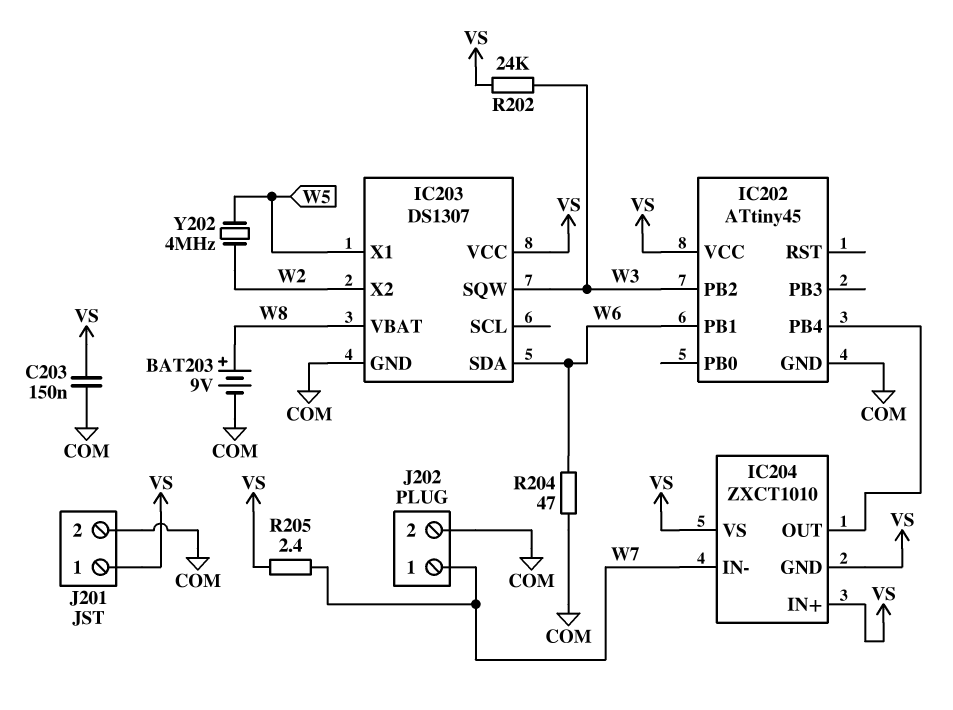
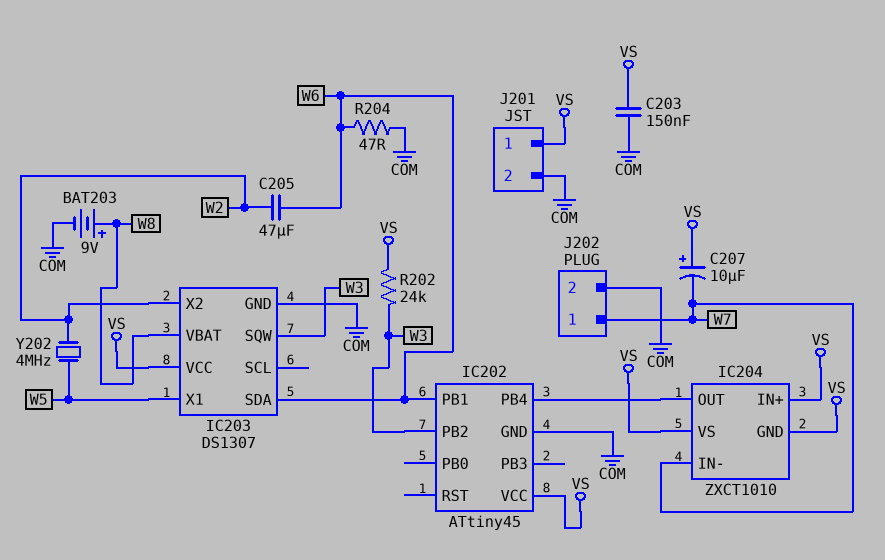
C205: none -> 47uF (W2, W6)
C207: none -> 10uF (plus VS, minus W7)
R205: 2.4 (VS, W7) -> none

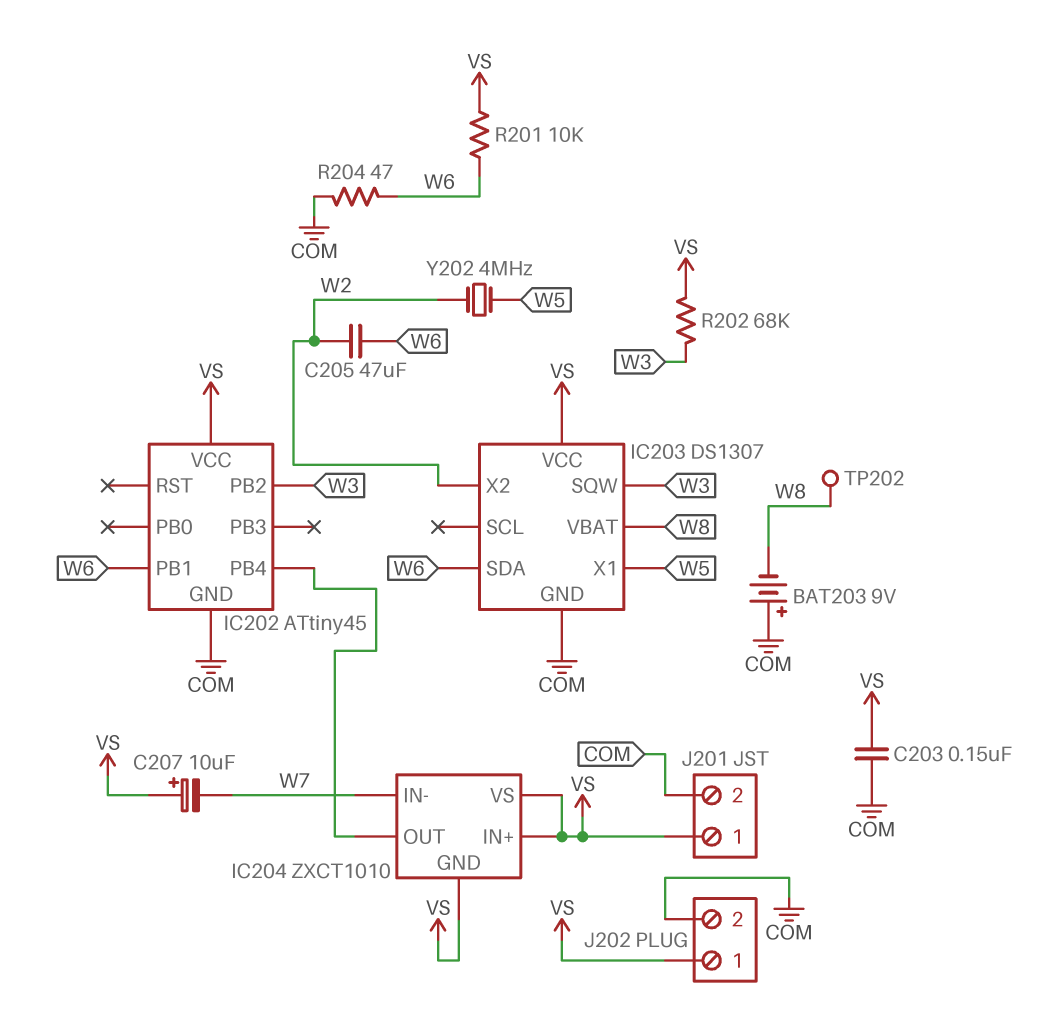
BAT203: 9V (plus W8, minus COM) -> 9V (plus COM, minus W8)
J202 pin 1: W7 -> VS
R201: none -> 10k (VS, W6)
R202: 24k (VS, W3) -> 68k (VS, W3)
TP202: none -> test point (W8)

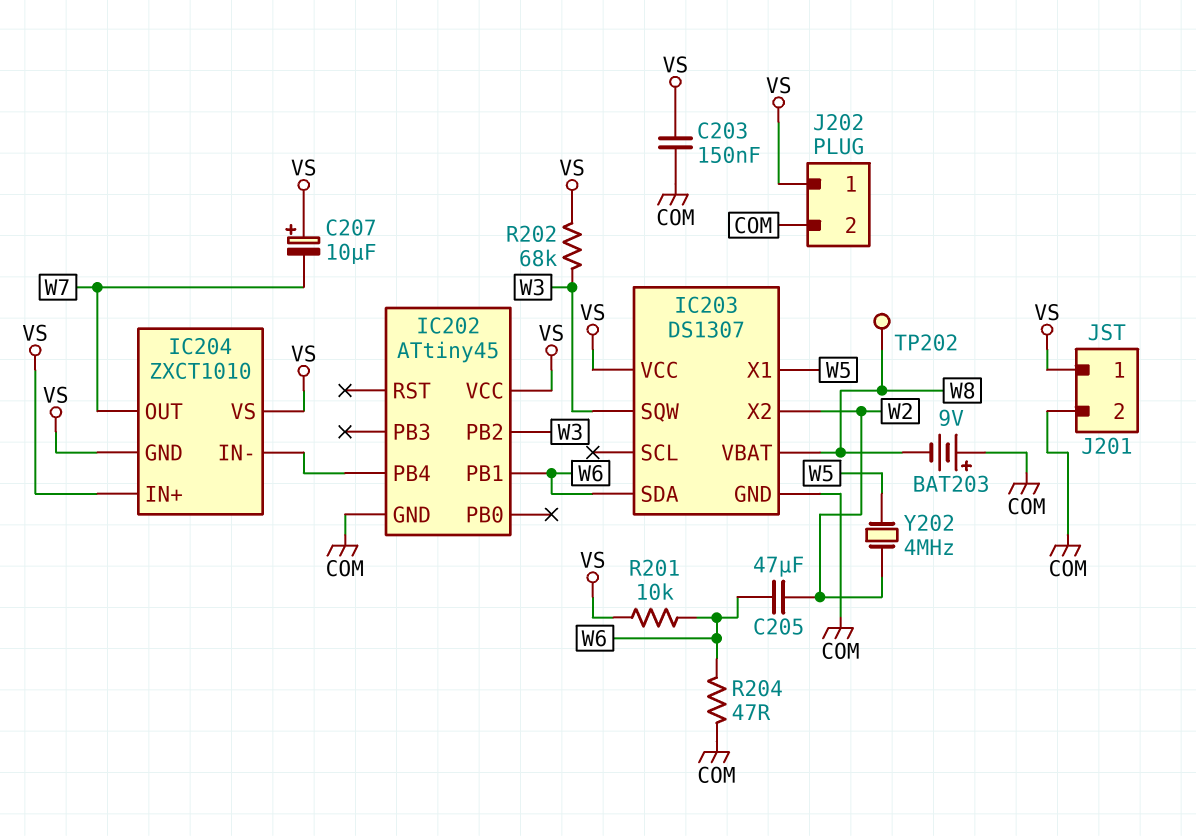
IC204 pin IN-: W7 -> IC202/PB4
IC204 pin OUT: IC202/PB4 -> W7

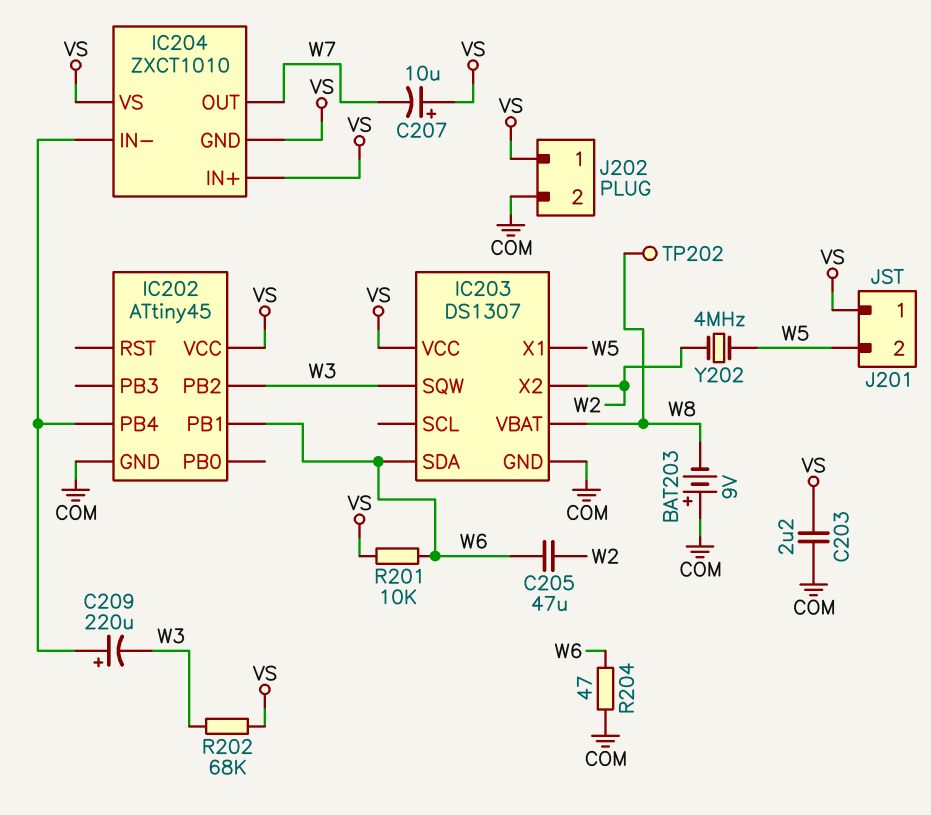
C203: 150nF (COM, VS) -> 2.2uF (COM, VS)
C209: none -> 220uF (plus IC202/PB4, minus W3)
J201 pin 2: COM -> W5

